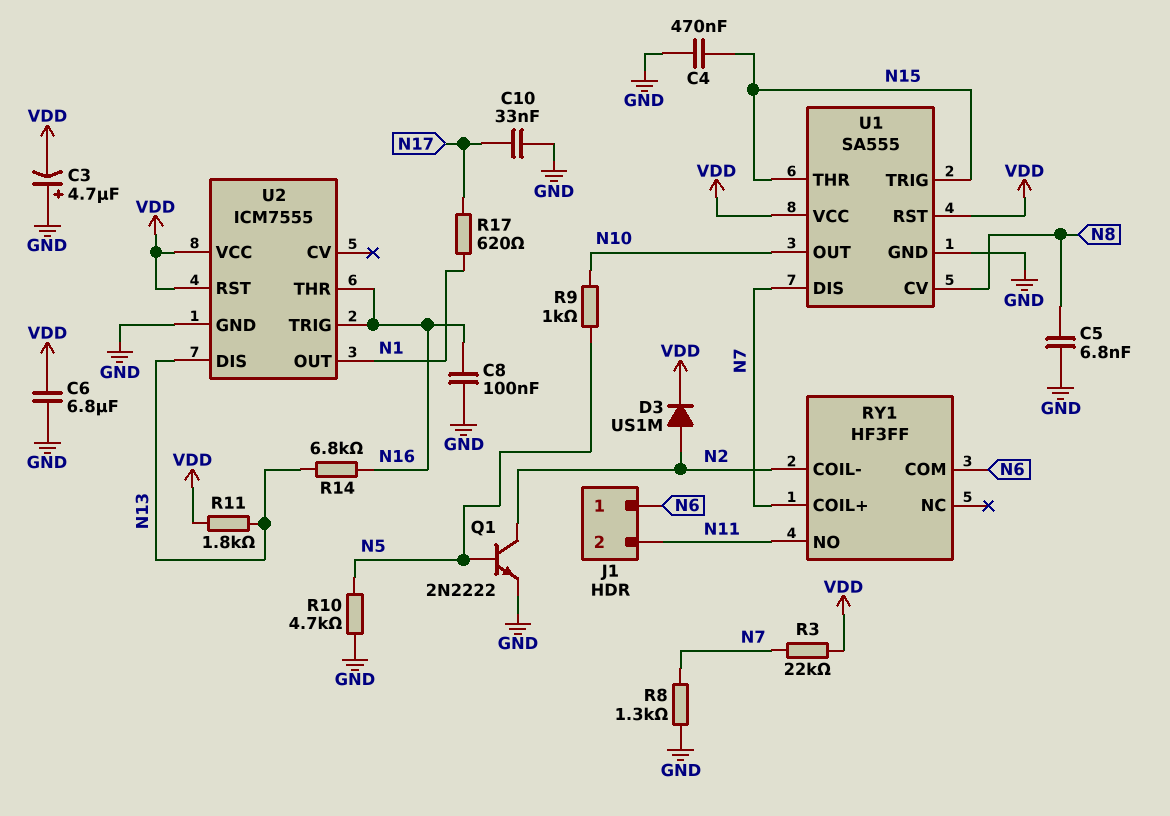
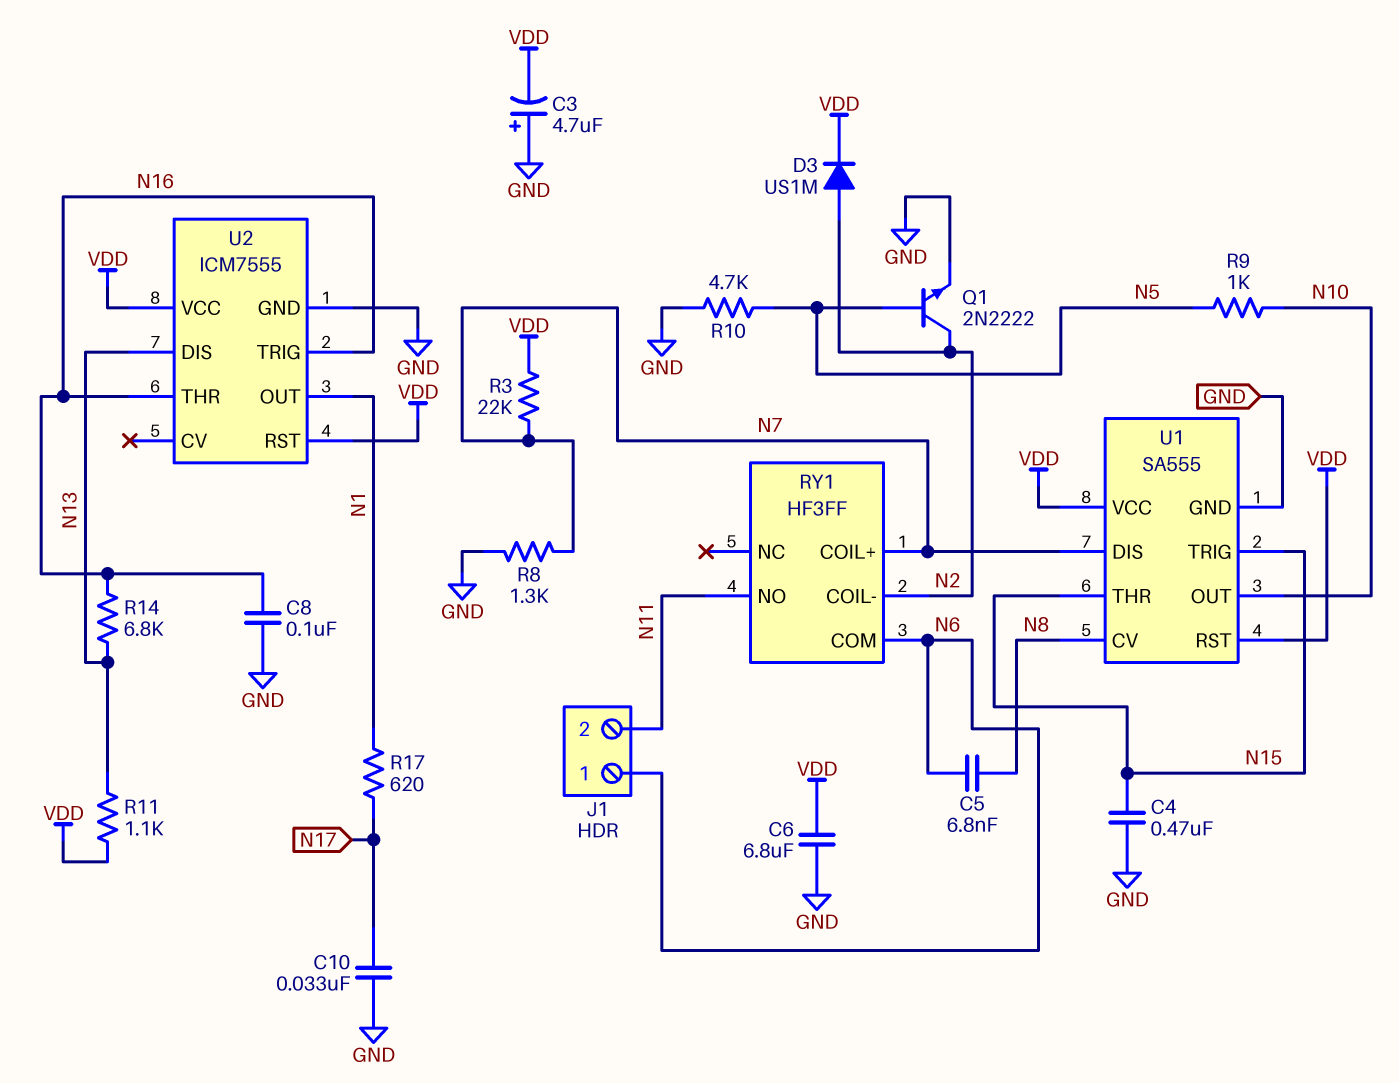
C5: 6.8nF (GND, N8) -> 6.8nF (N6, N8)
R11: 1.8k (N13, VDD) -> 1.1k (N13, VDD)

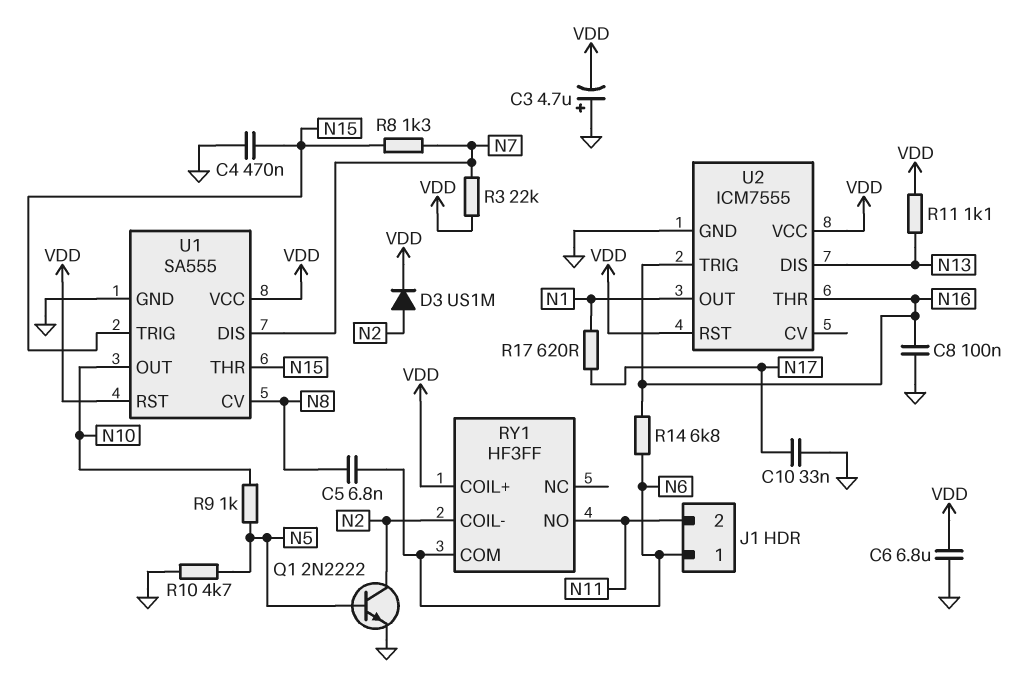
R8: 1.3k (GND, N7) -> 1.3k (N7, N15)
R14: 6.8k (N13, N16) -> 6.8k (N6, N16)
RY1 pin COIL+: N7 -> VDD

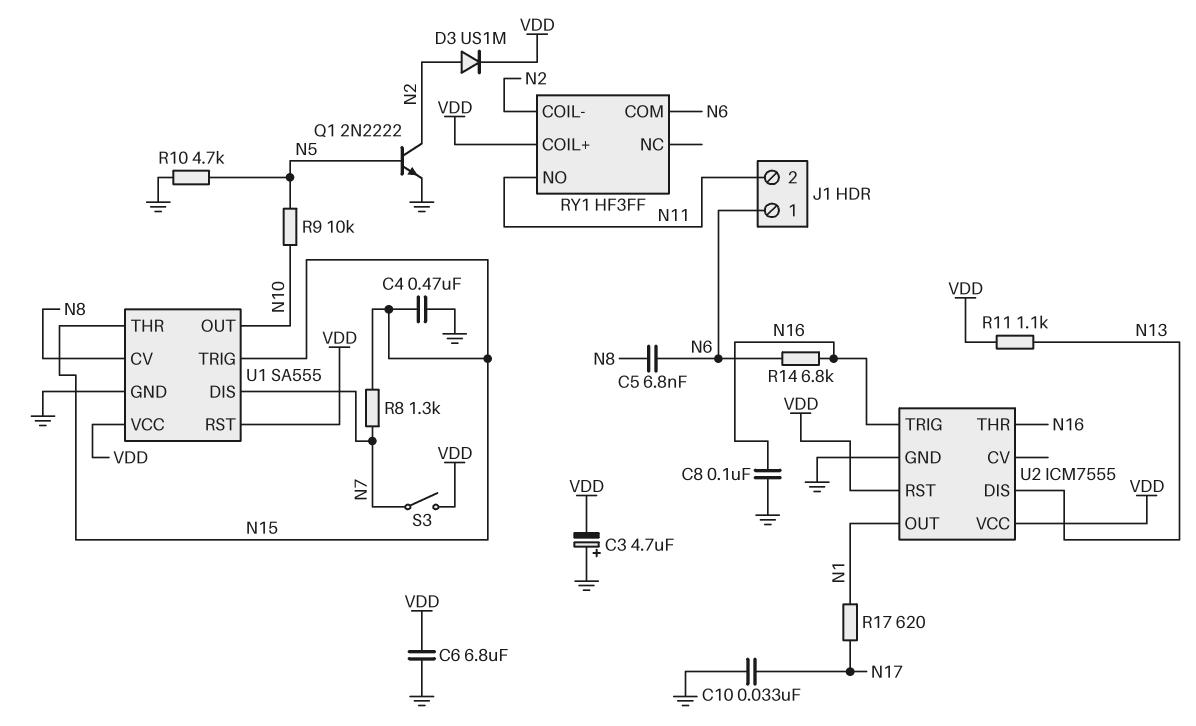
R3: 22k (N7, VDD) -> none
R9: 1k (N5, N10) -> 10k (N5, N10)
S3: none -> switch (N7, VDD)

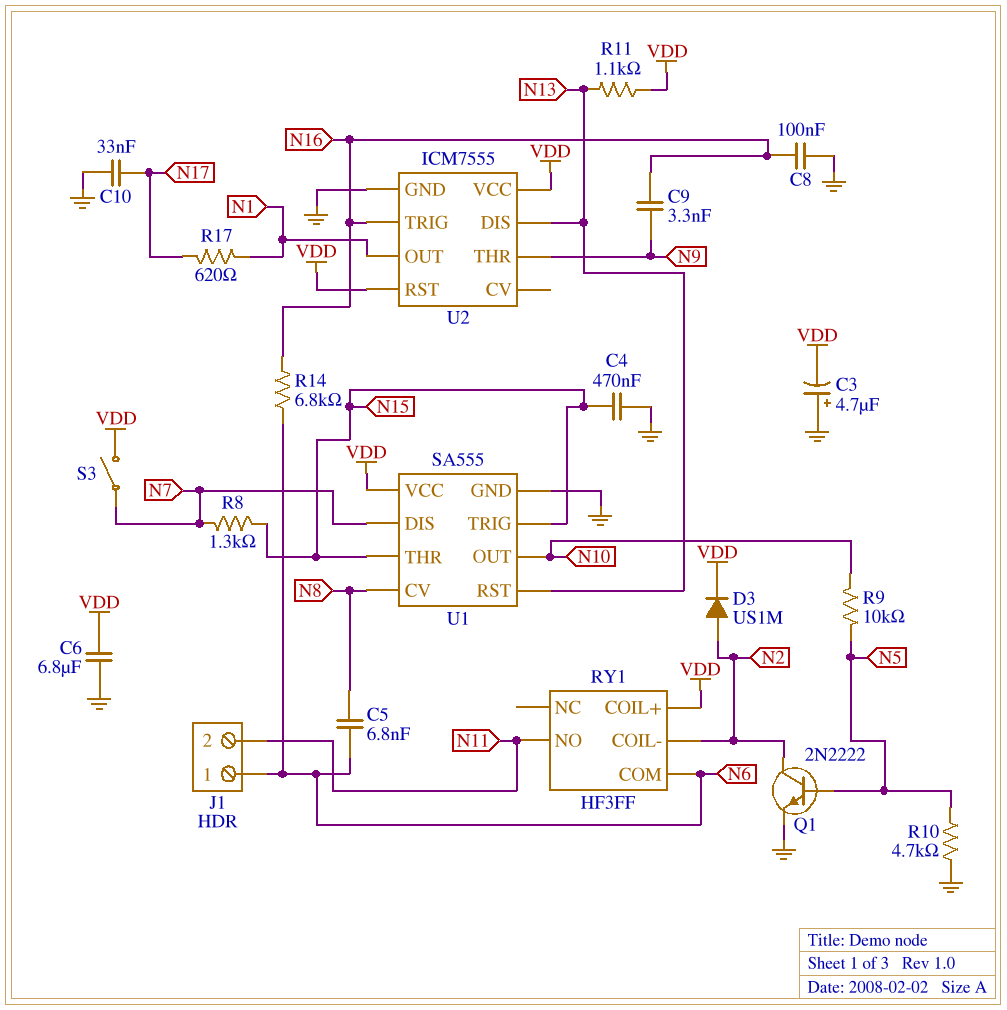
C9: none -> 3.3nF (N9, N16)
U1 pin RST: VDD -> N13
U2 pin THR: N16 -> N9

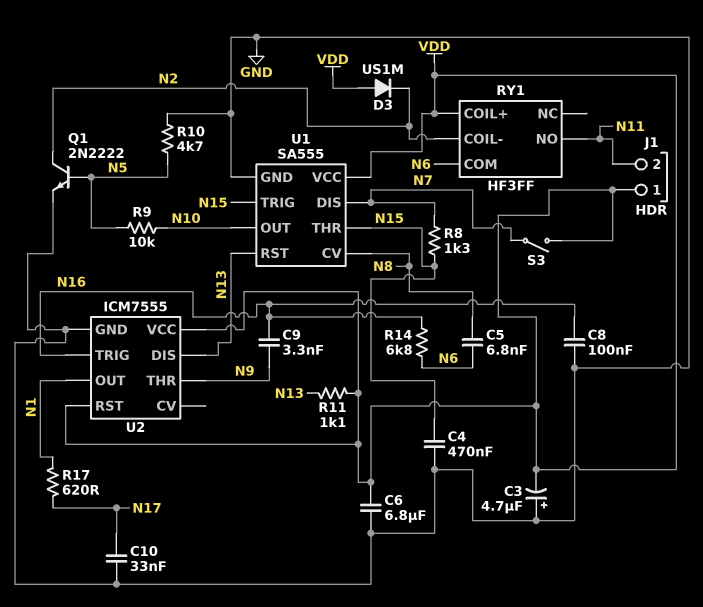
D3: diode US1M (A N2, K VDD) -> diode US1M (A VDD, K N2)
J1 pin 1: N6 -> VDD

